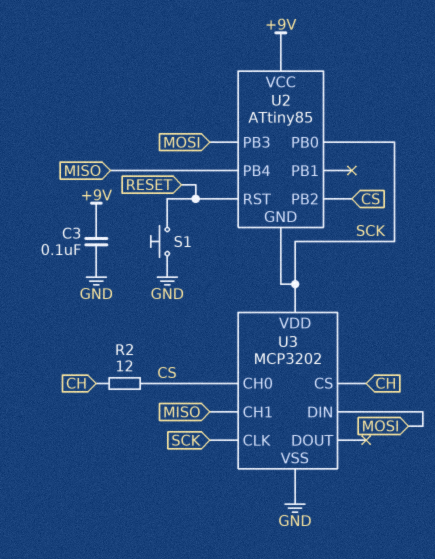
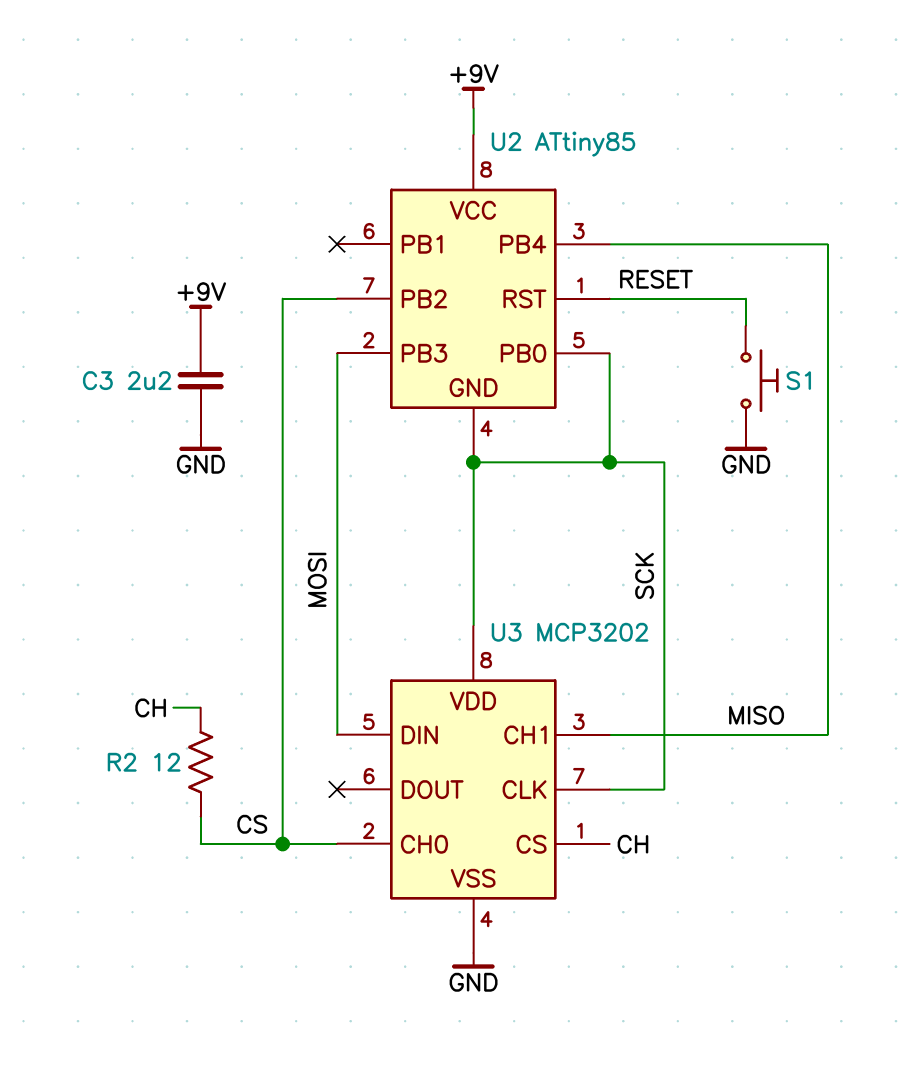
C3: 100nF (+9V, GND) -> 2.2uF (+9V, GND)

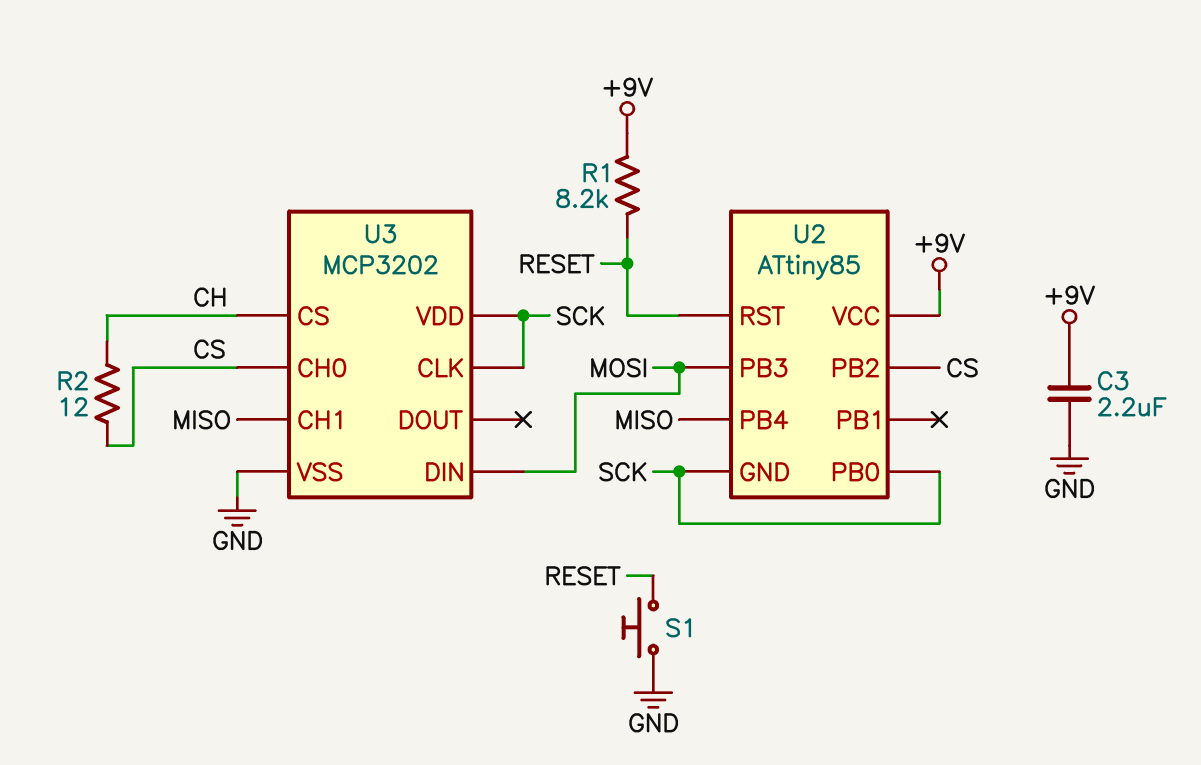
R1: none -> 8.2k (+9V, RESET)

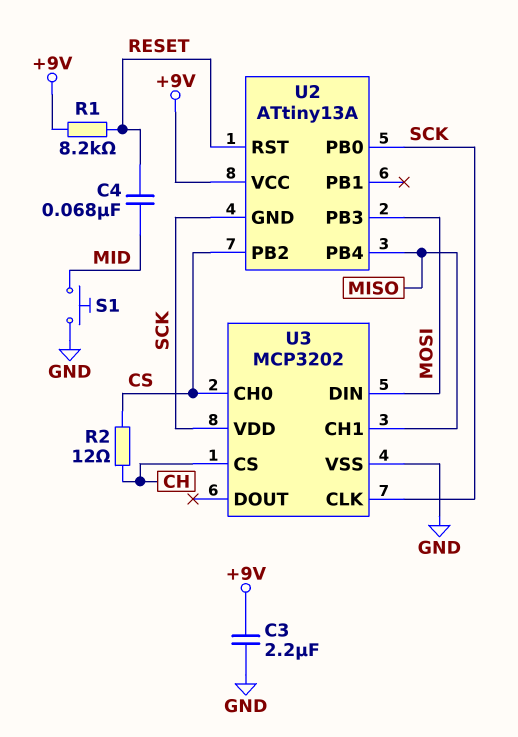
C4: none -> 68nF (MID, RESET)
S1: button (GND, RESET) -> button (GND, MID)
U2: ATtiny85 -> ATtiny13A

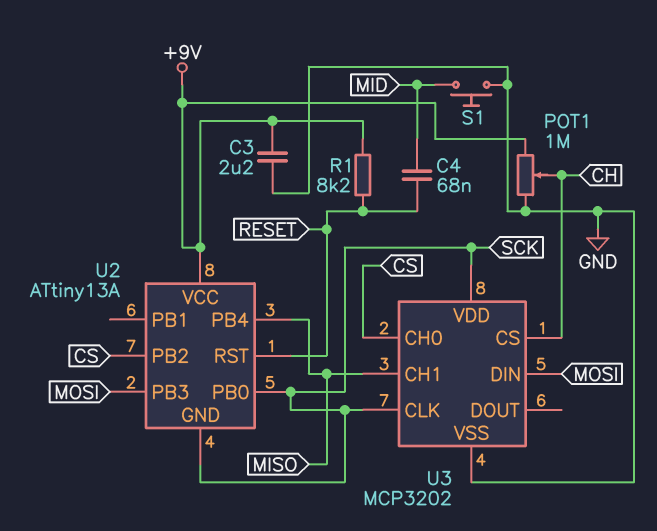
POT1: none -> 1M (+9V, GND, wiper CH)
R2: 12 (CH, CS) -> none

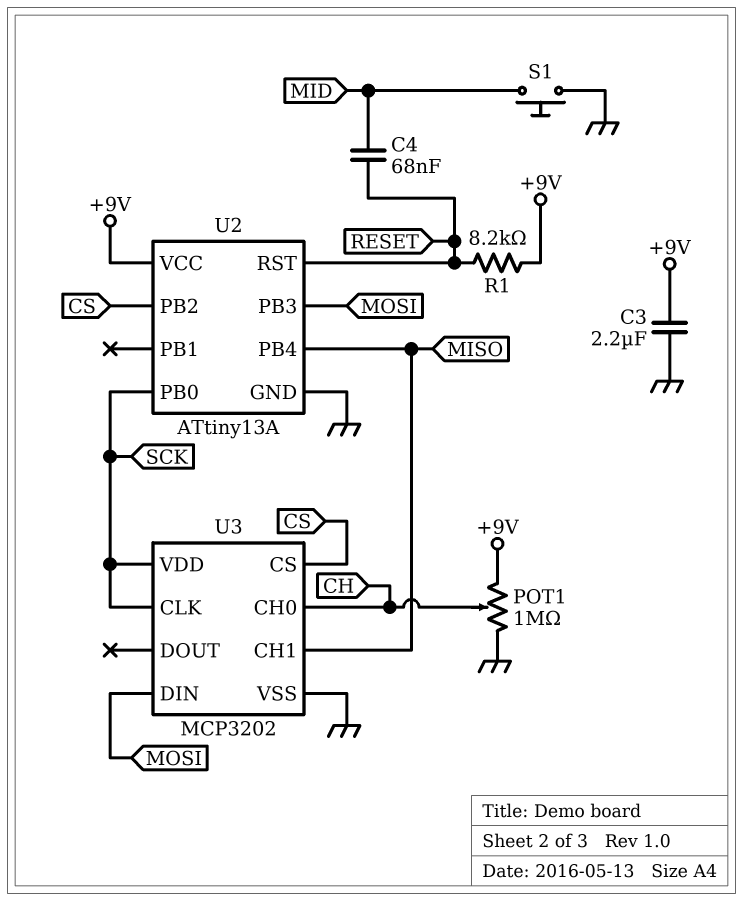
U2 pin GND: SCK -> GND
U3 pin CH0: CS -> CH
U3 pin CS: CH -> CS

